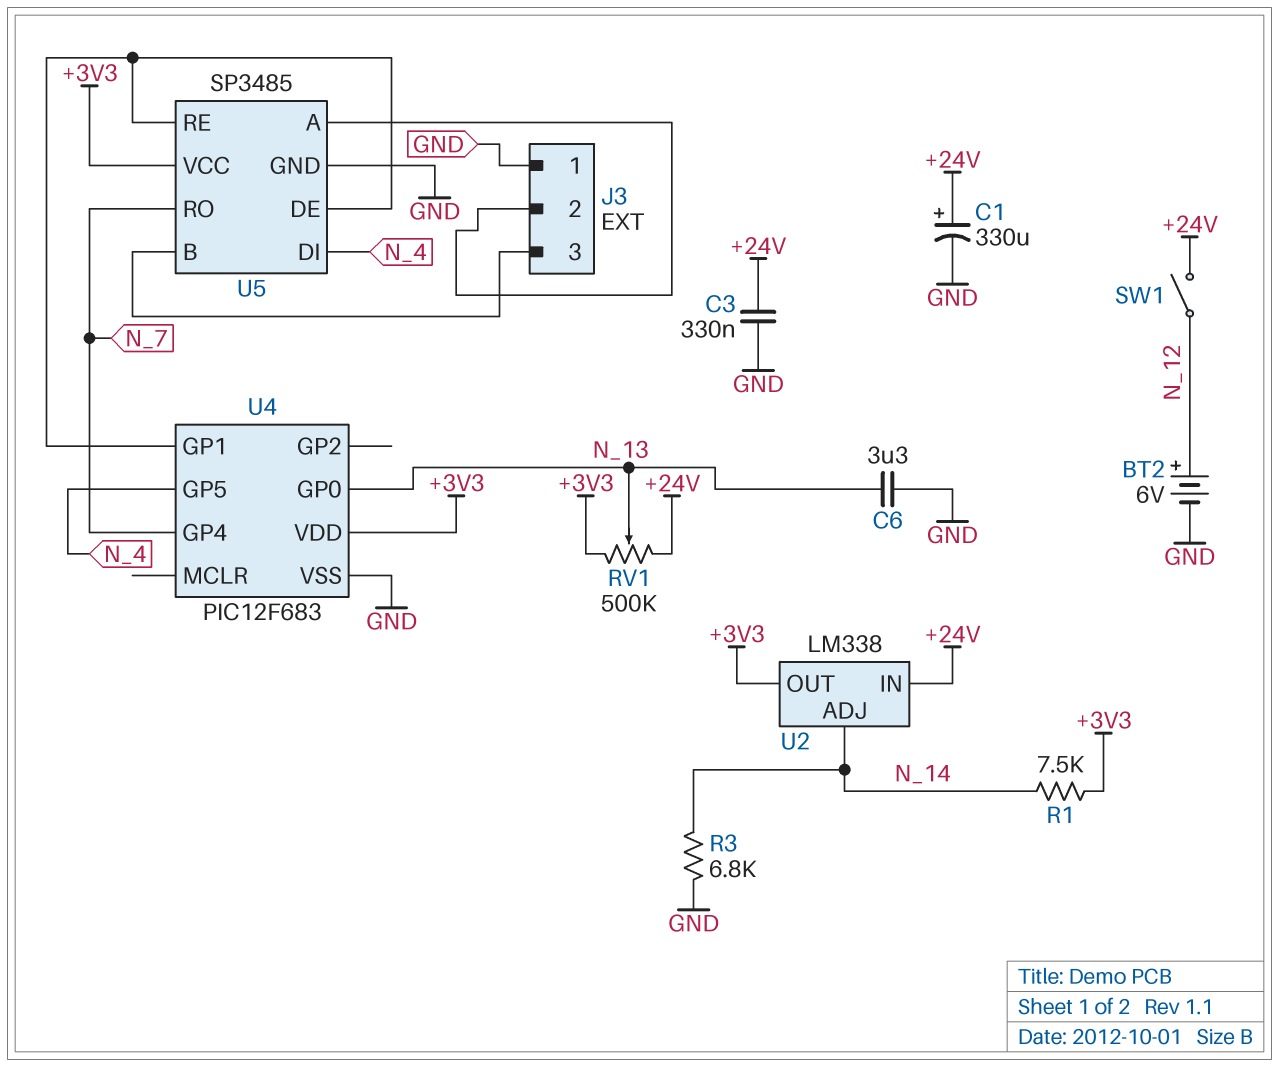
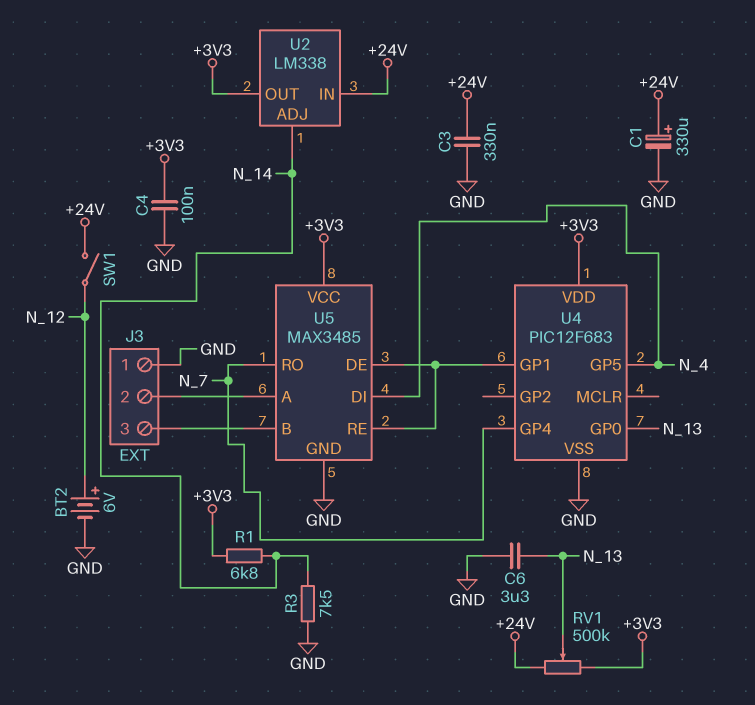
C4: none -> 100nF (+3V3, GND)
R1: 7.5k (+3V3, N_14) -> 6.8k (+3V3, N_14)
R3: 6.8k (GND, N_14) -> 7.5k (GND, N_14)
U5: SP3485 -> MAX3485

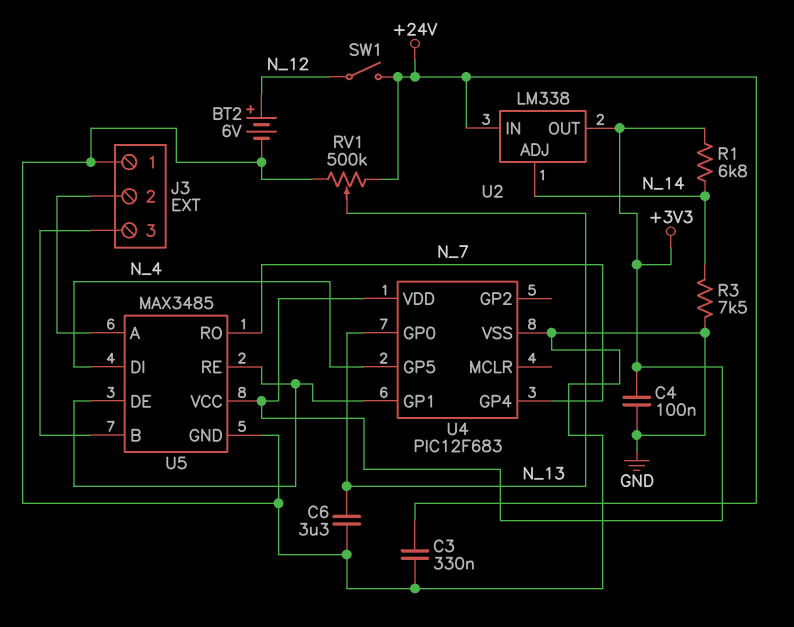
C1: 330uF (plus +24V, minus GND) -> none
RV1: 500k (+3V3, +24V, wiper N_13) -> 500k (+24V, GND, wiper N_13)

